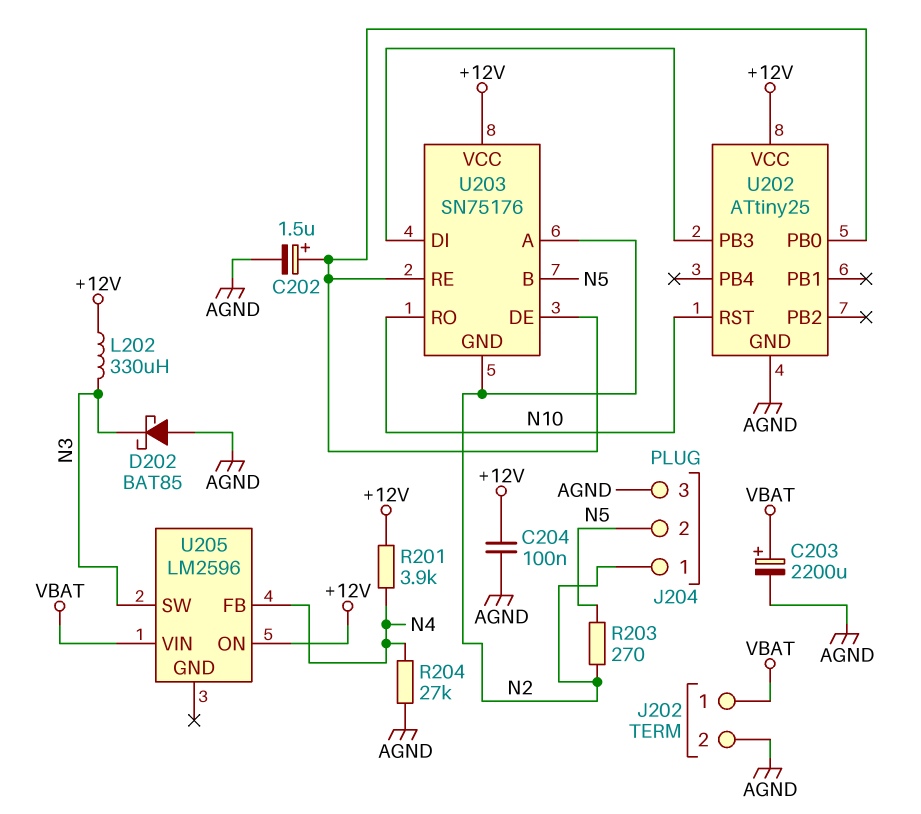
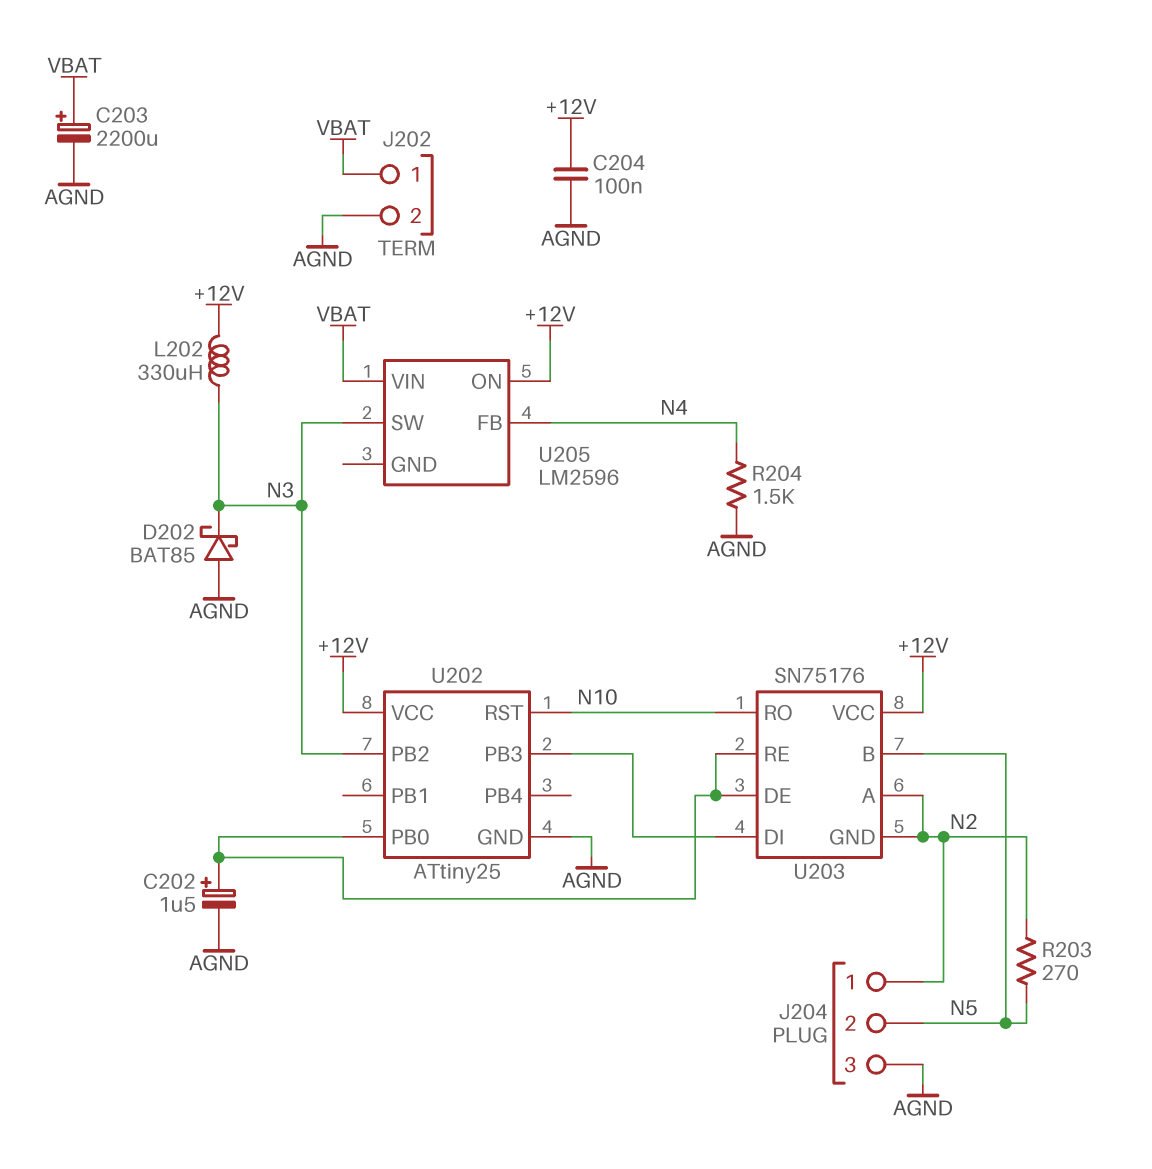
R201: 3.9k (+12V, N4) -> none
R204: 27k (AGND, N4) -> 1.5k (AGND, N4)
U202 pin PB2: none -> N3

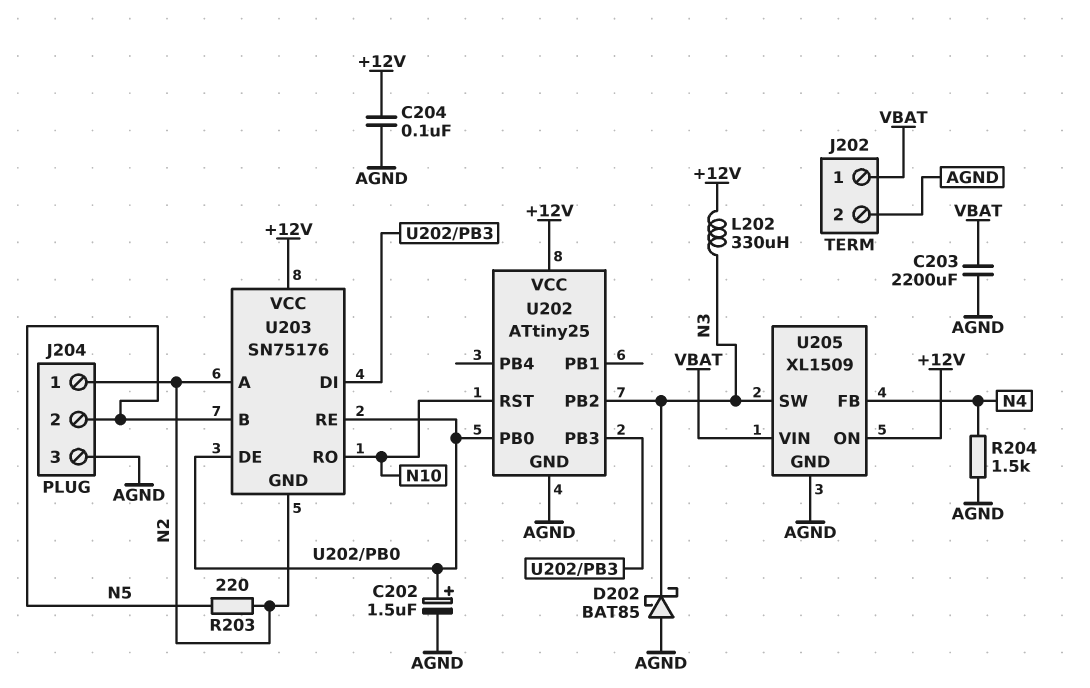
C203: 2200uF (plus VBAT, minus AGND) -> 2200uF (AGND, VBAT)
R203: 270 (N2, N5) -> 220 (N2, N5)
U205: LM2596 -> XL1509
U205 pin GND: none -> AGND

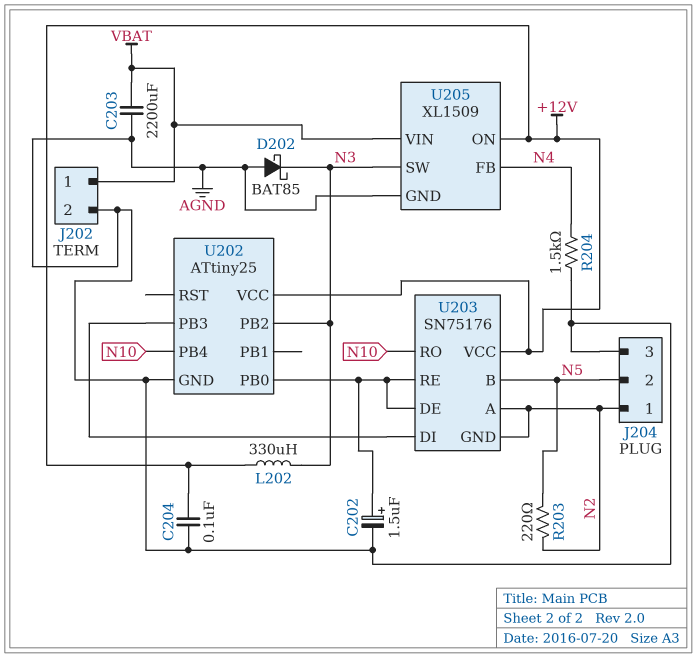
U202 pin PB4: none -> N10
U202 pin RST: N10 -> none

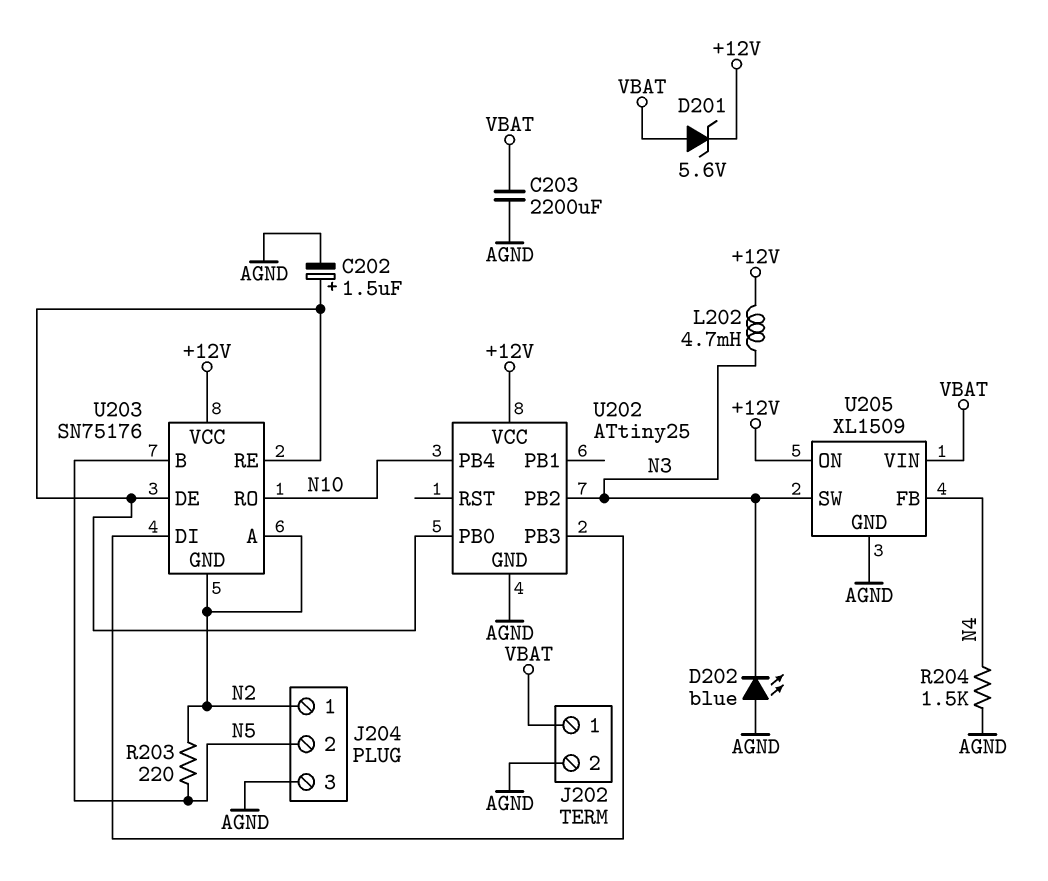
C204: 100nF (+12V, AGND) -> none
D201: none -> zener 5.6V (A VBAT, K +12V)
D202: schottky BAT85 (A AGND, K N3) -> LED blue (A AGND, K N3)
L202: 330uH (+12V, N3) -> 4.7mH (+12V, N3)

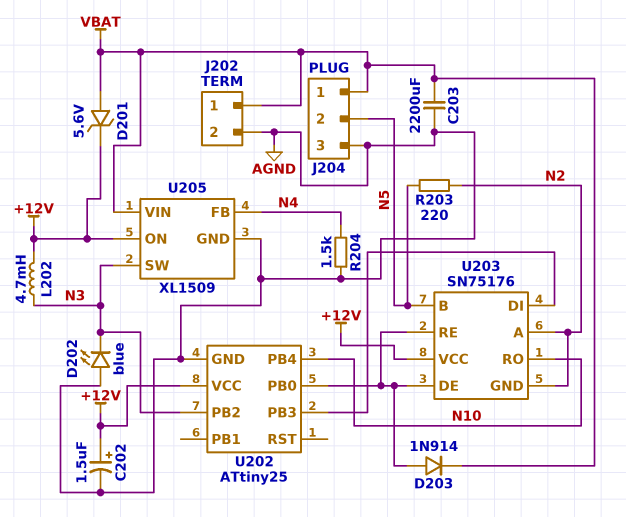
C202: 1.5uF (plus U202/PB0, minus AGND) -> 1.5uF (plus +12V, minus AGND)
D203: none -> diode 1N914 (A U202/PB0, K VBAT)
J204 pin 1: N2 -> VBAT

